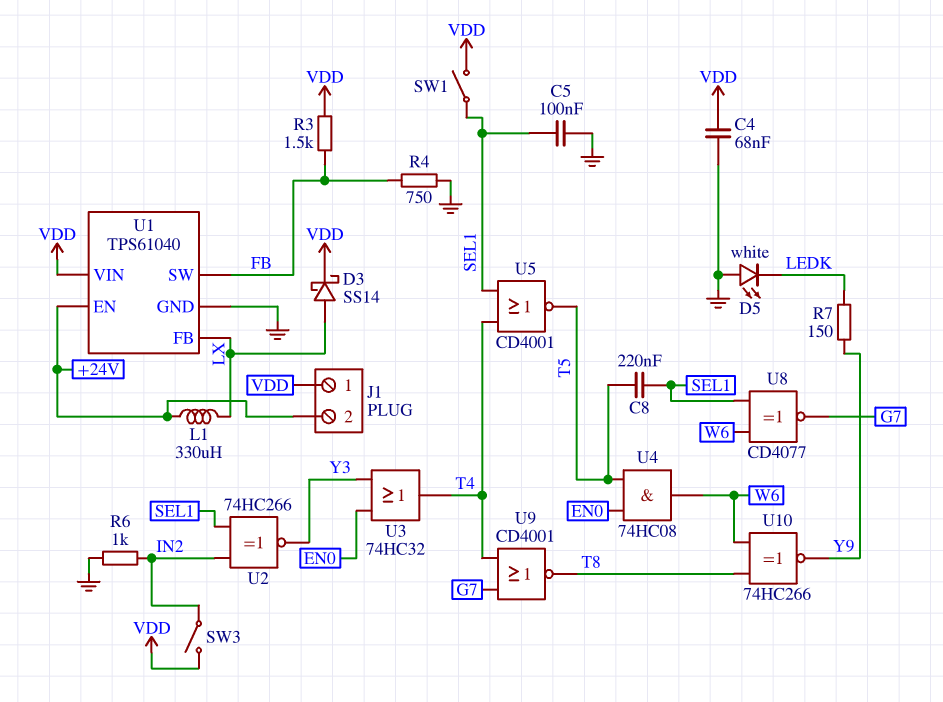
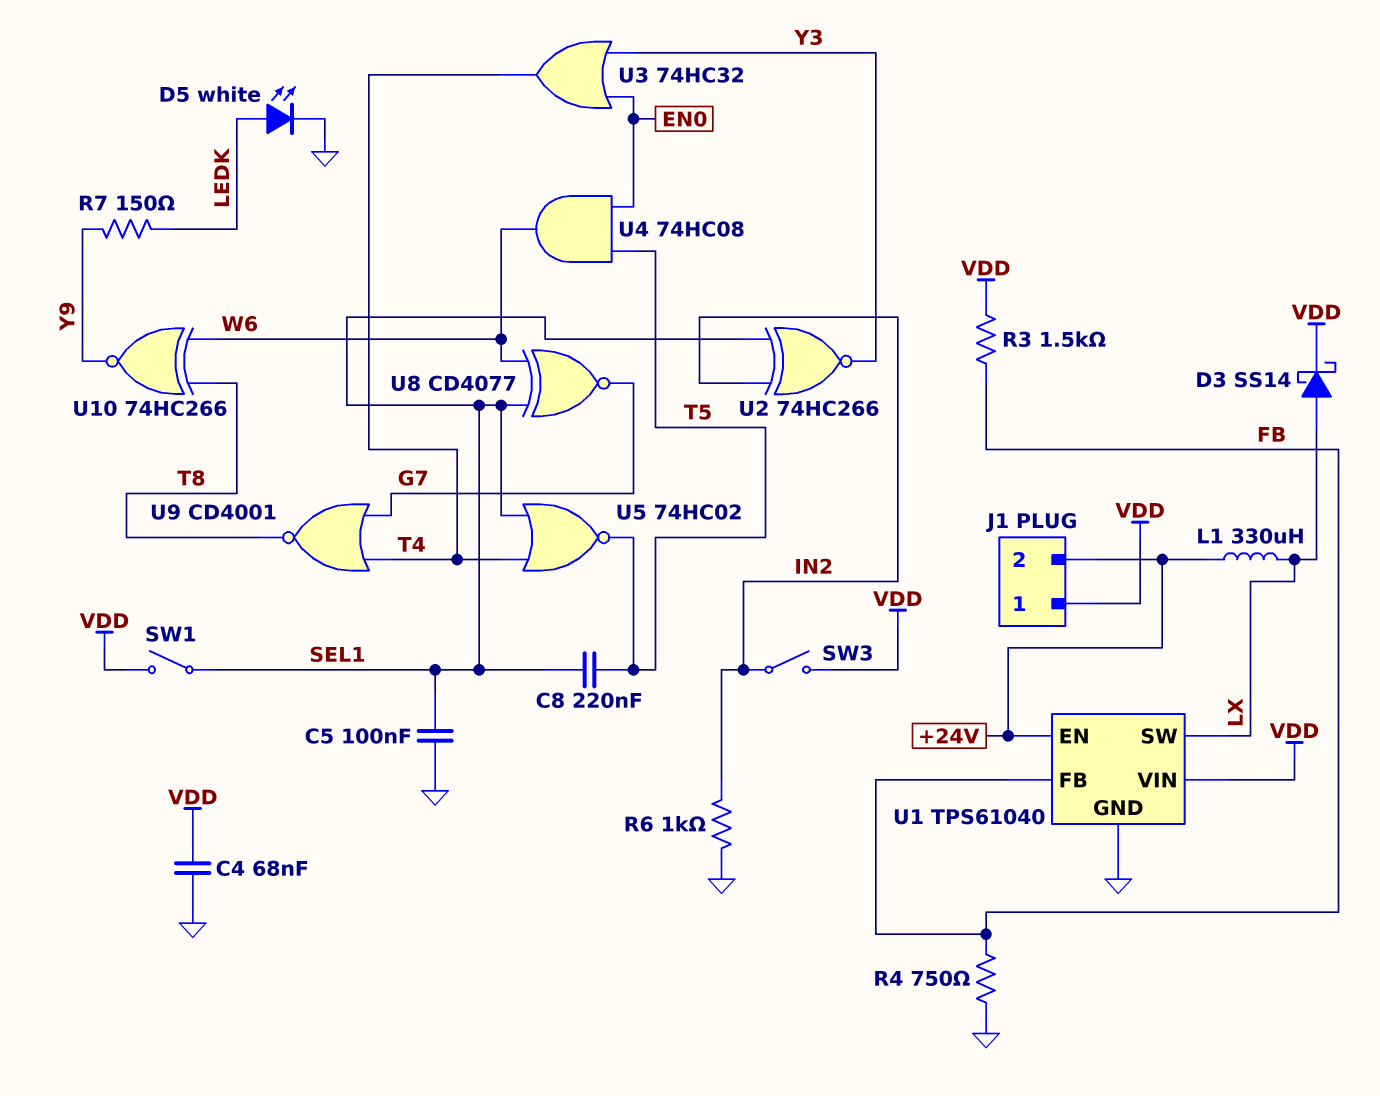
D5: LED white (A GND, K LEDK) -> LED white (A LEDK, K GND)
U1 pin FB: LX -> FB
U1 pin SW: FB -> LX
U5: NOR CD4001 (in SEL1, in T4, out T5) -> NOR 74HC02 (in SEL1, in T4, out T5)

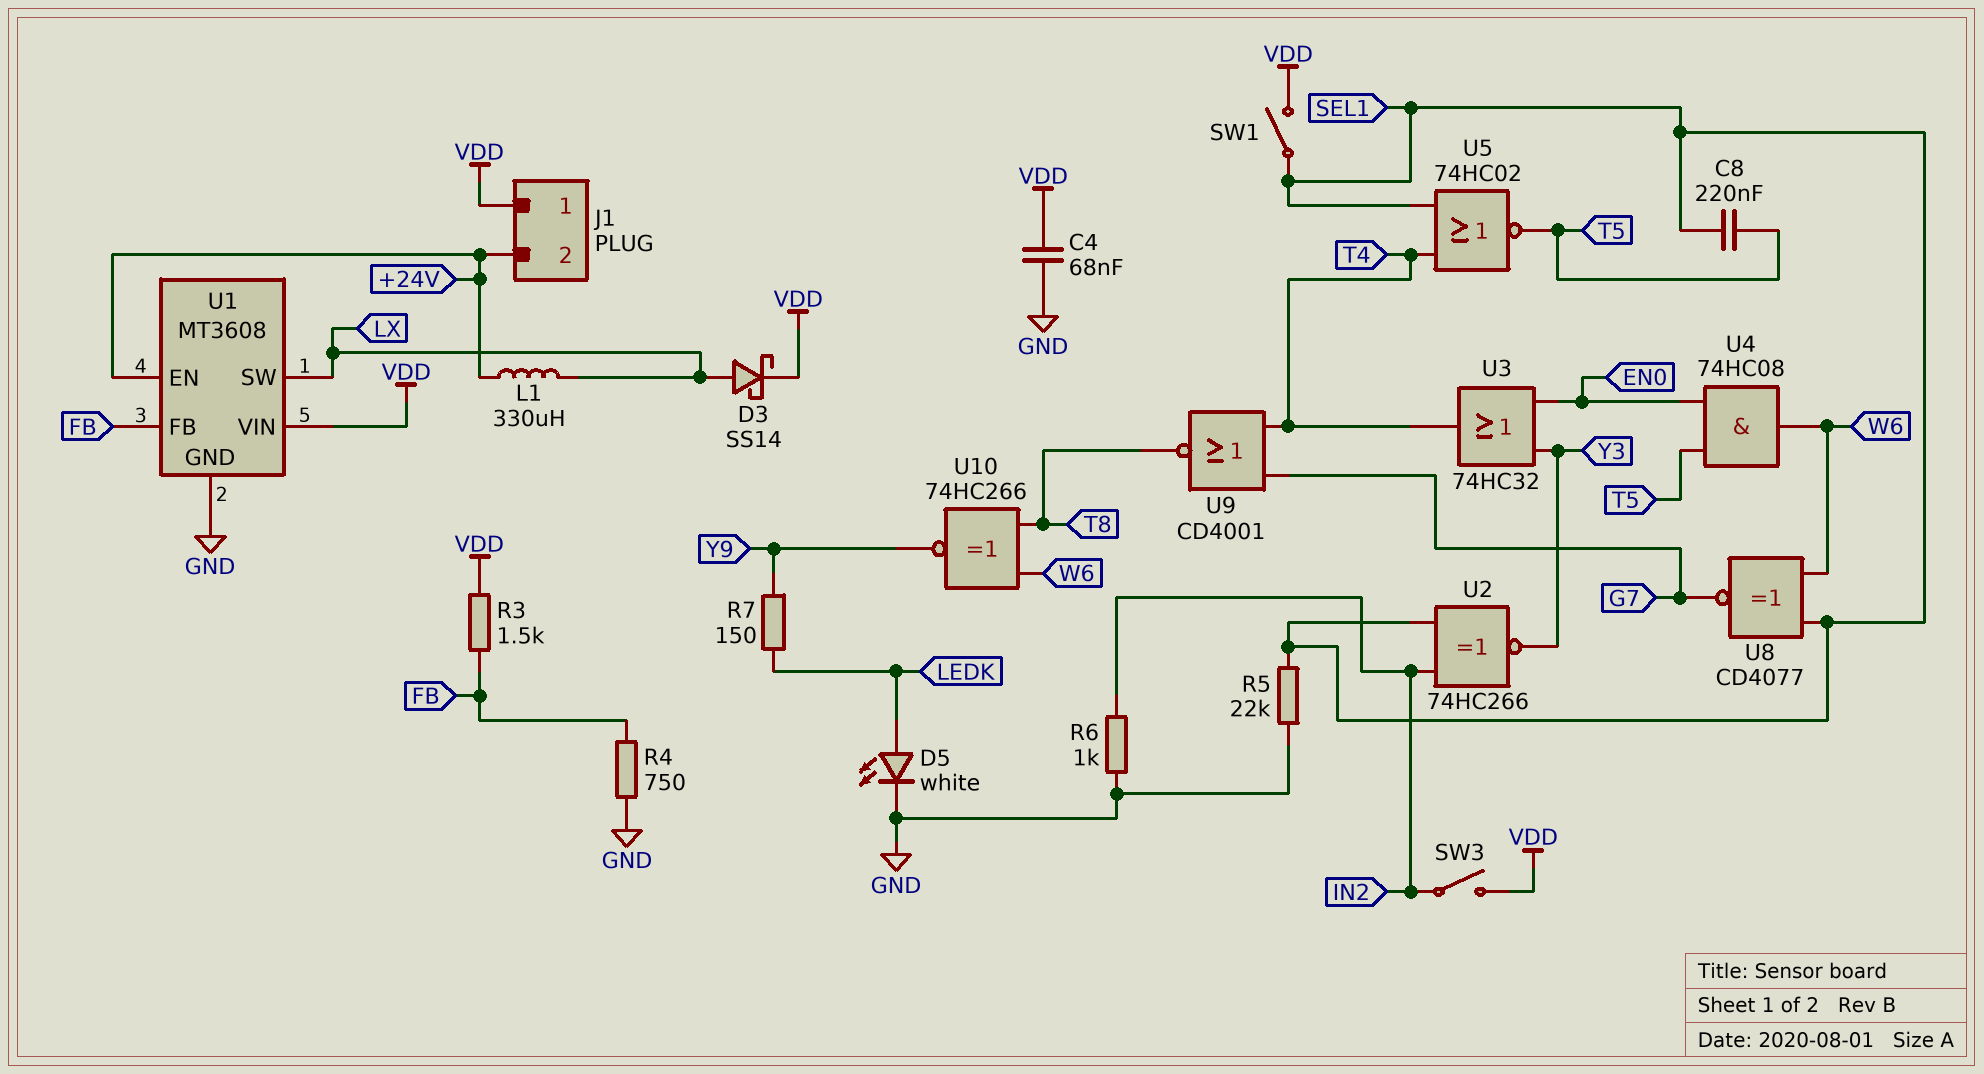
C5: 100nF (GND, SEL1) -> none
R5: none -> 22k (GND, SEL1)
U1: TPS61040 -> MT3608

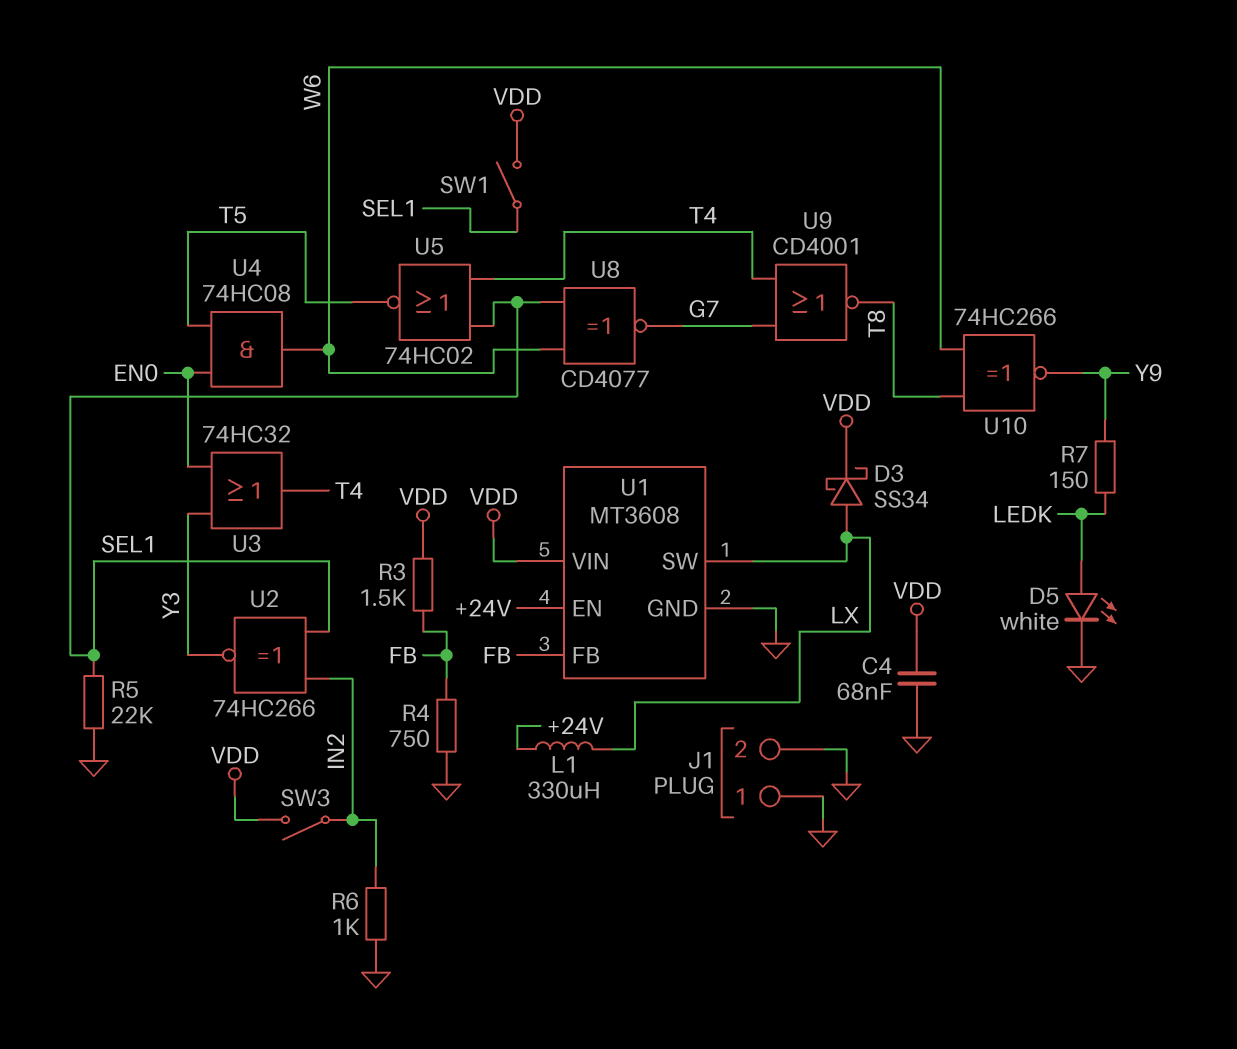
C8: 220nF (SEL1, T5) -> none
D3: schottky SS14 (A LX, K VDD) -> schottky SS34 (A LX, K VDD)
J1 pin 1: VDD -> GND
J1 pin 2: +24V -> GND

